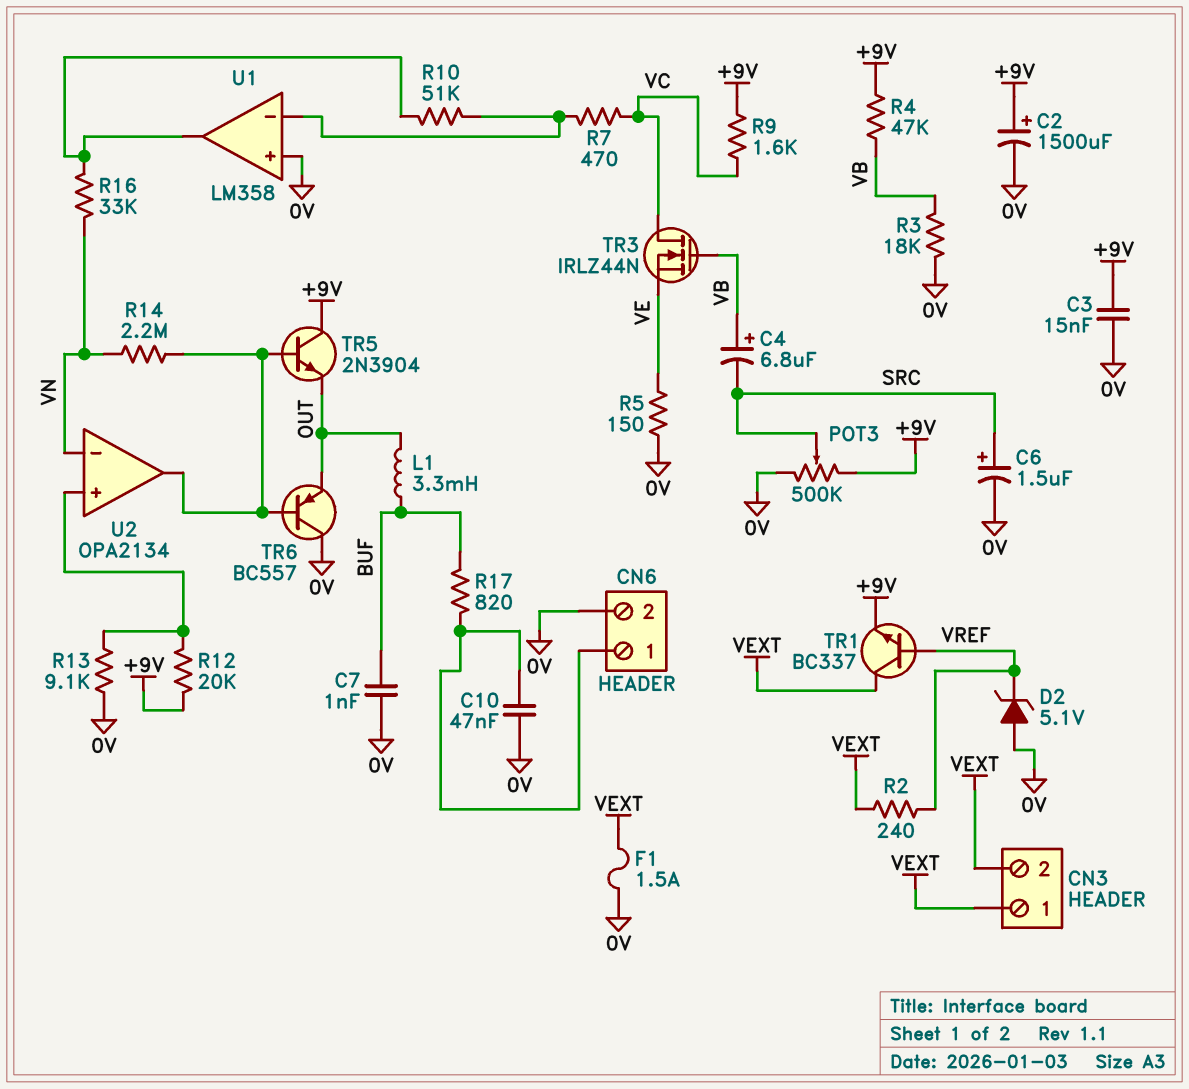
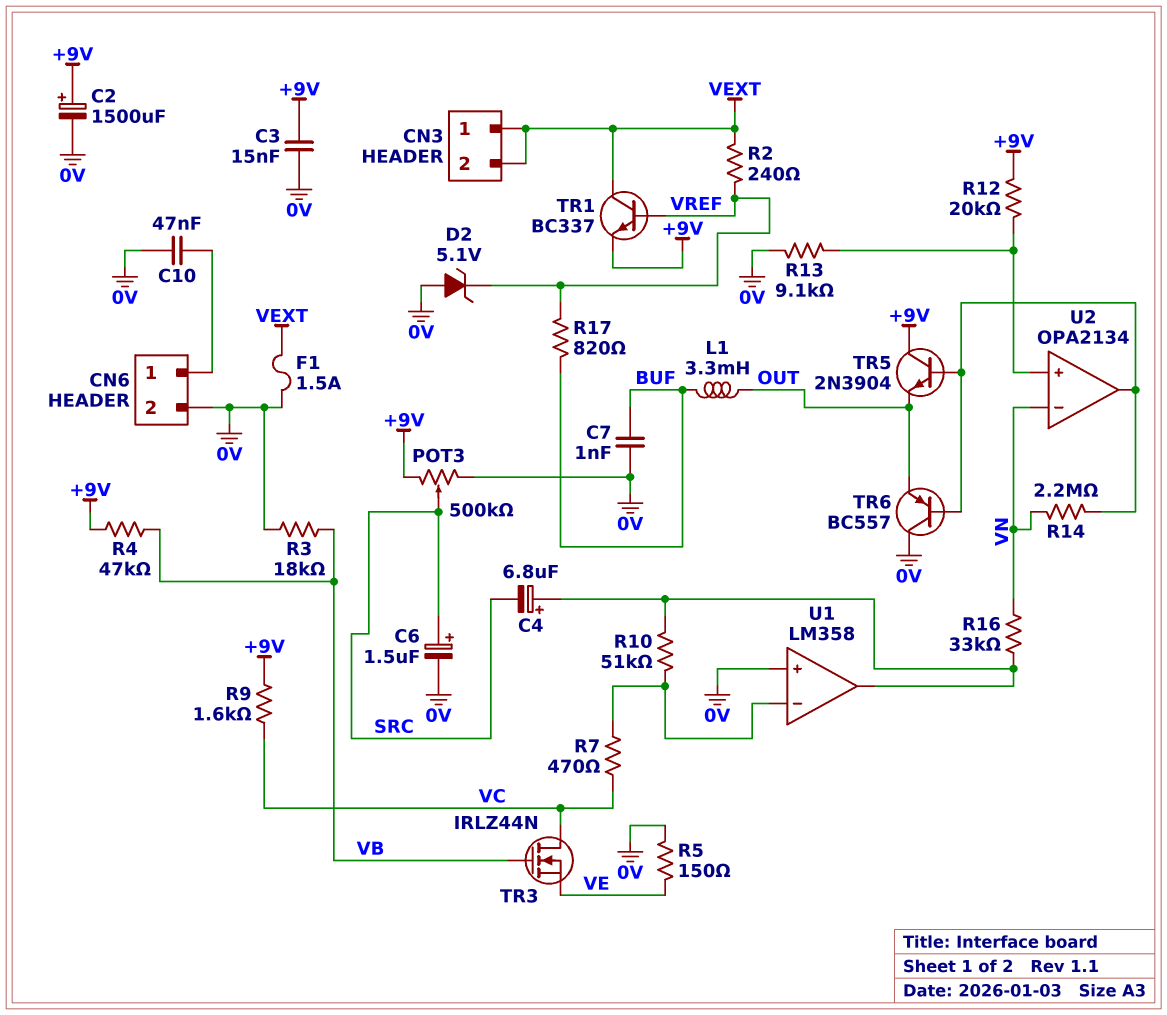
C4: 6.8uF (plus VB, minus SRC) -> 6.8uF (plus U1/out, minus SRC)
R17: 820 (BUF, CN6/1) -> 820 (BUF, VREF)

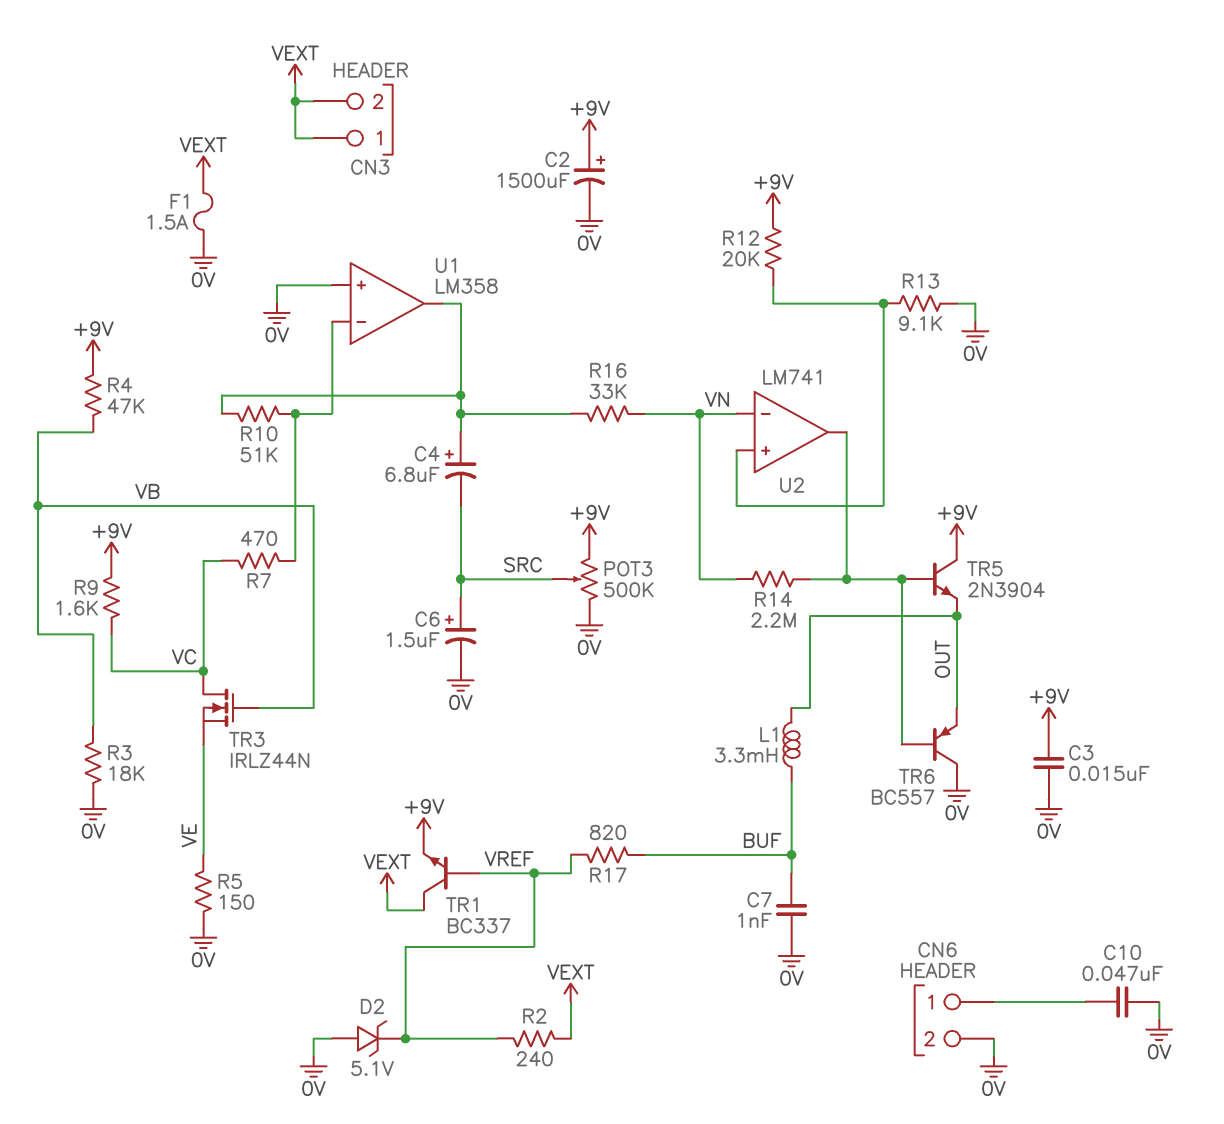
U2: OPA2134 -> LM741

